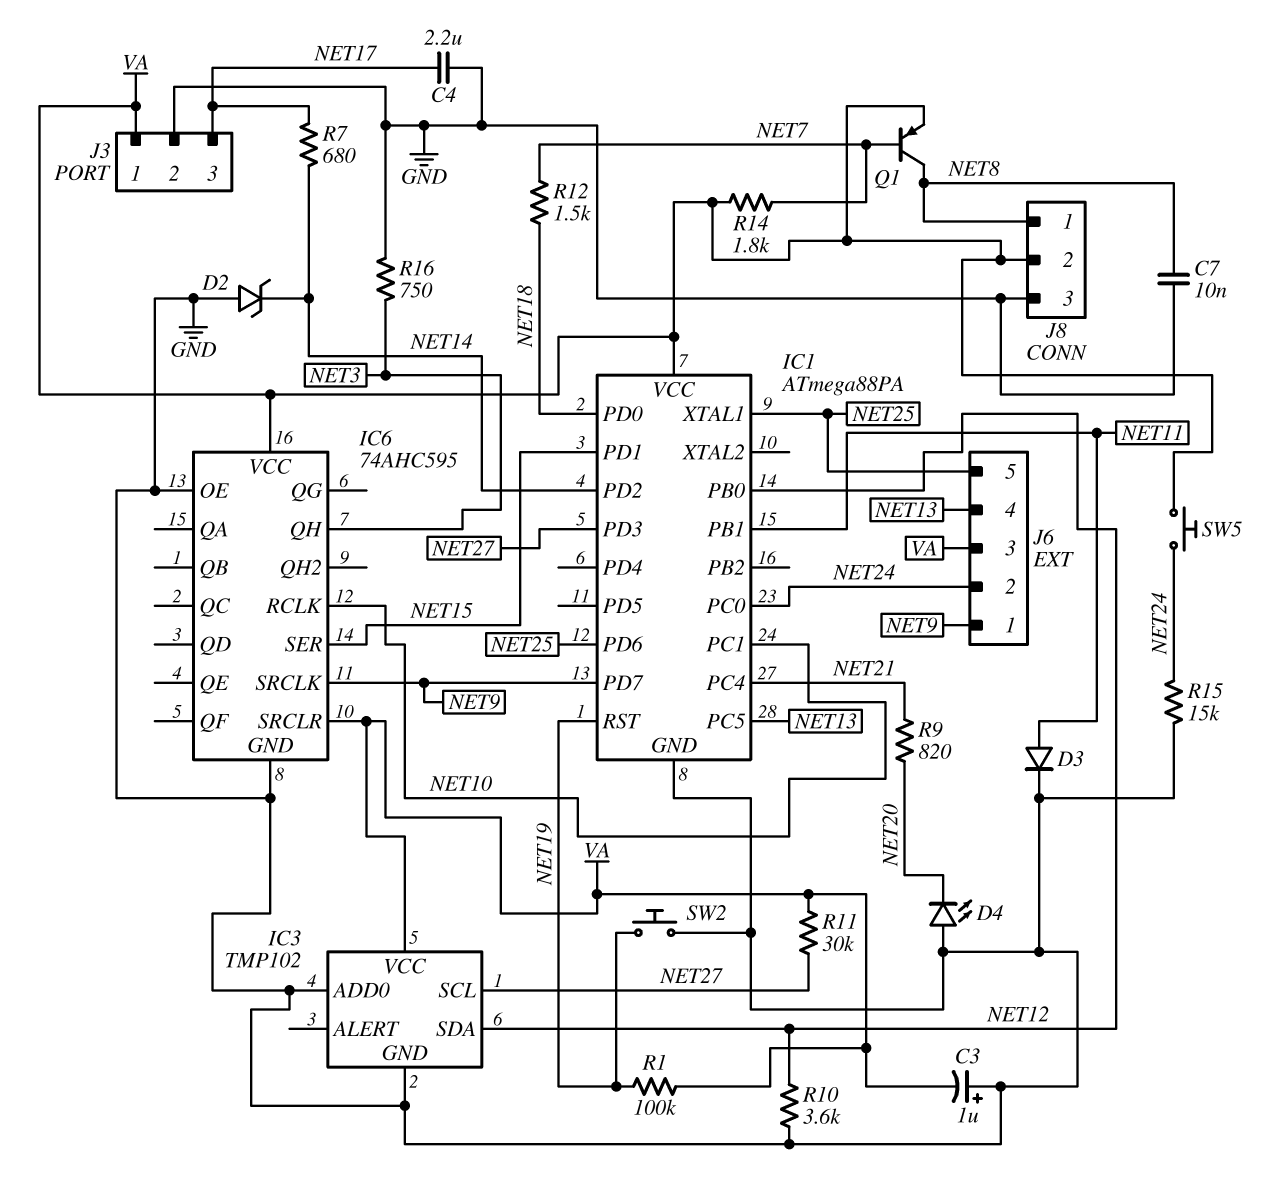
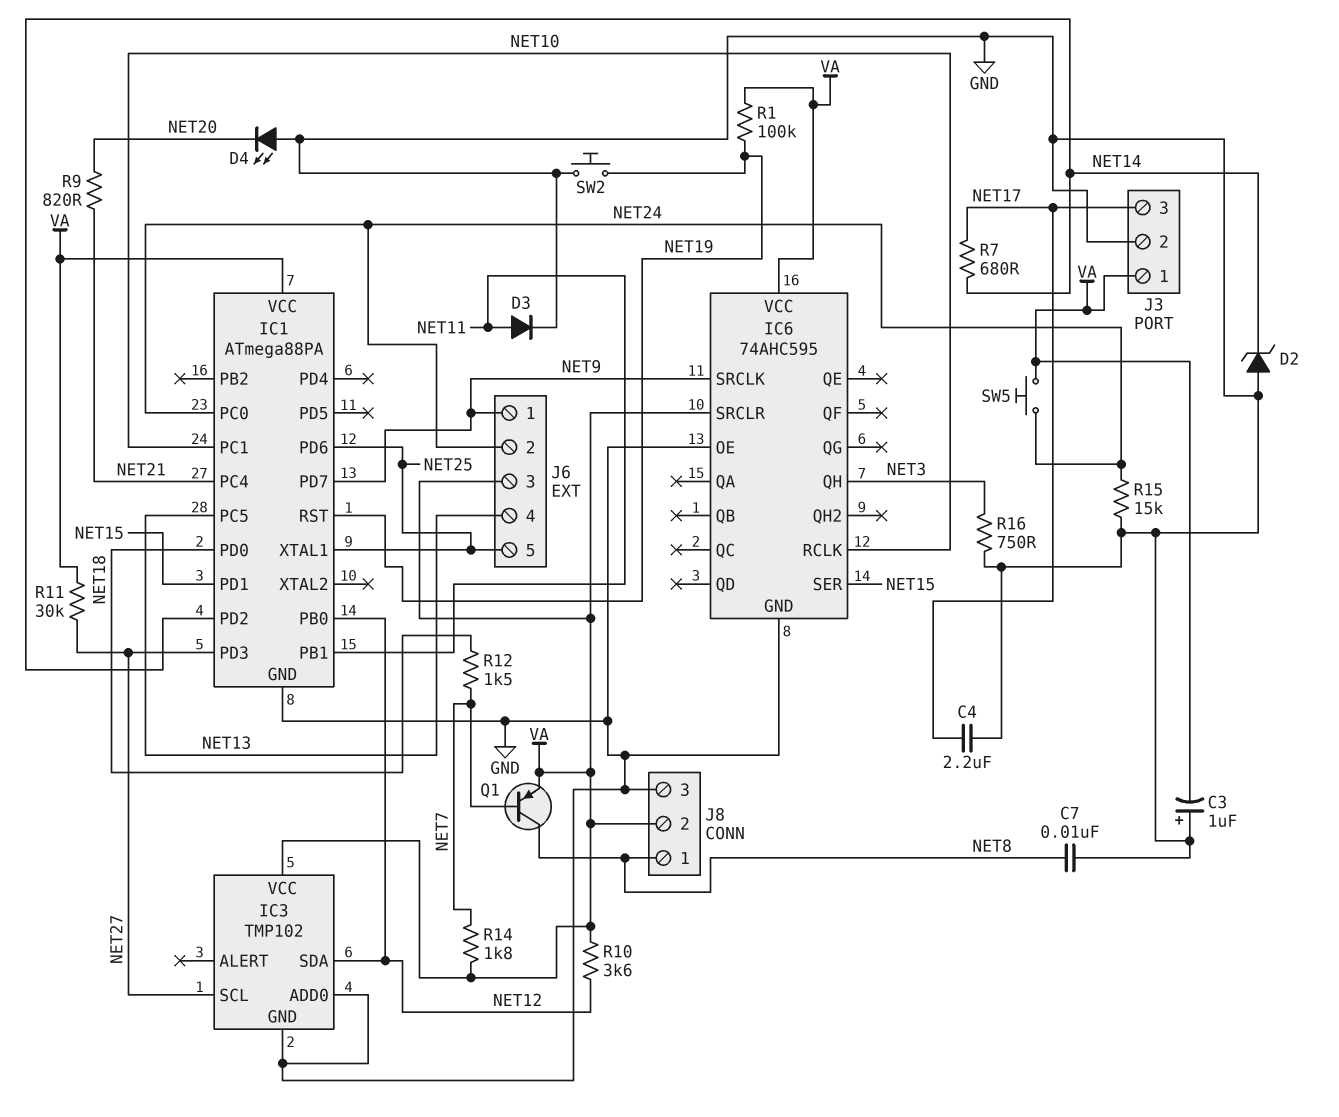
R10: 3.6k (GND, NET12) -> 3.6k (NET12, VA)

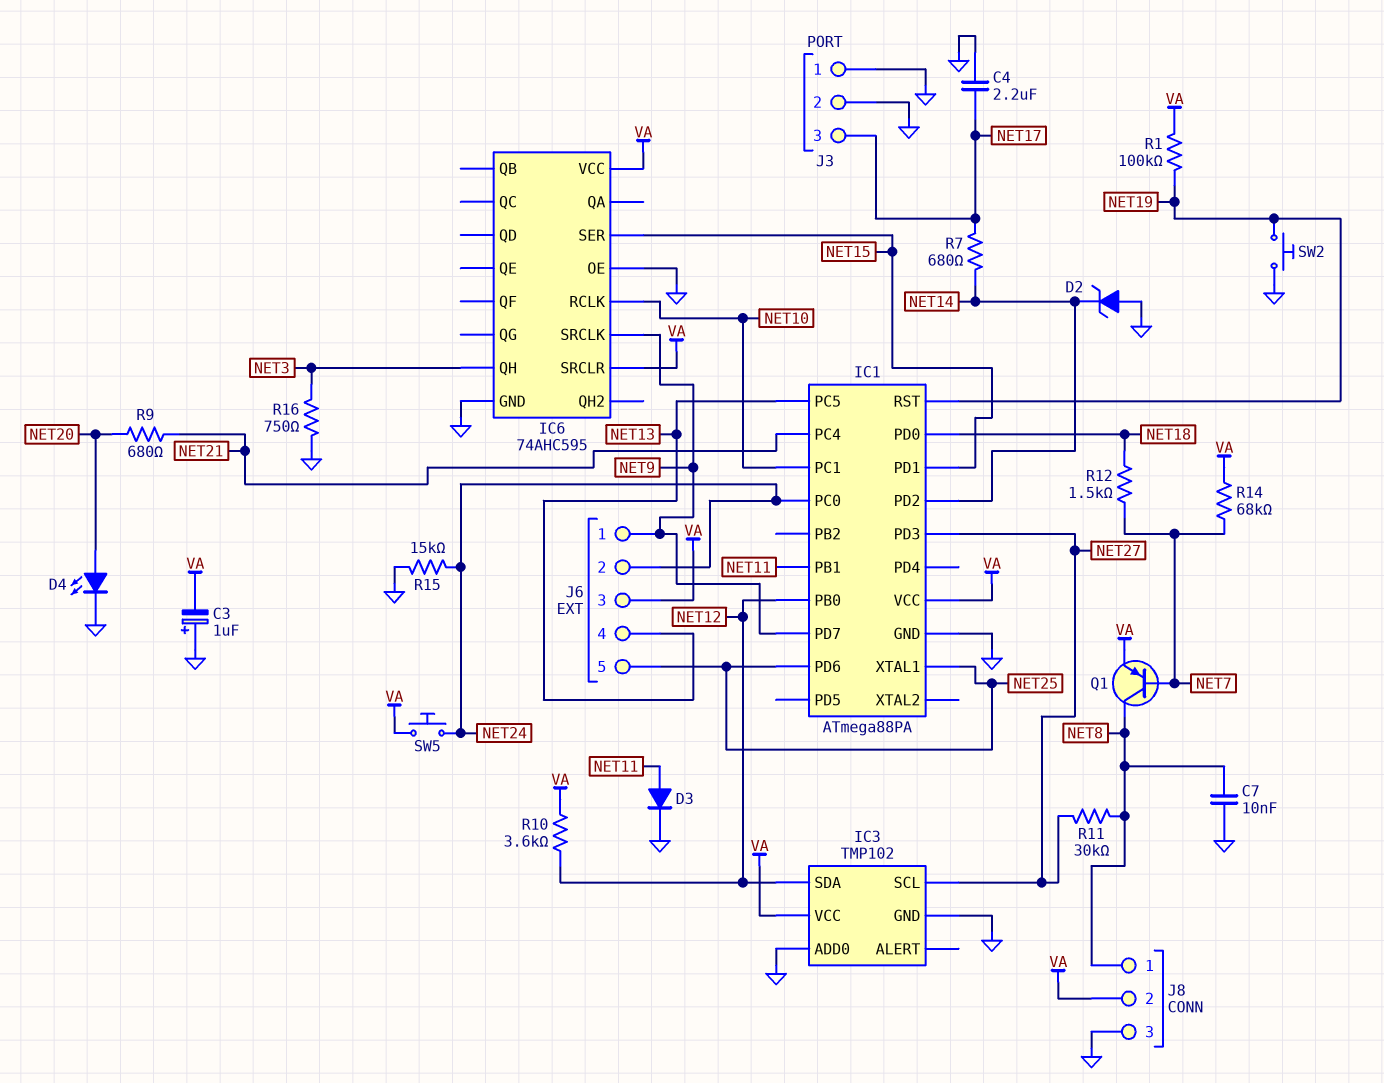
D4: LED (A GND, K NET20) -> LED (A NET20, K GND)
J3 pin 1: VA -> GND
R9: 820 (NET20, NET21) -> 680 (NET20, NET21)
R11: 30k (NET27, VA) -> 30k (NET8, NET27)
R14: 1.8k (NET7, VA) -> 68k (NET7, VA)

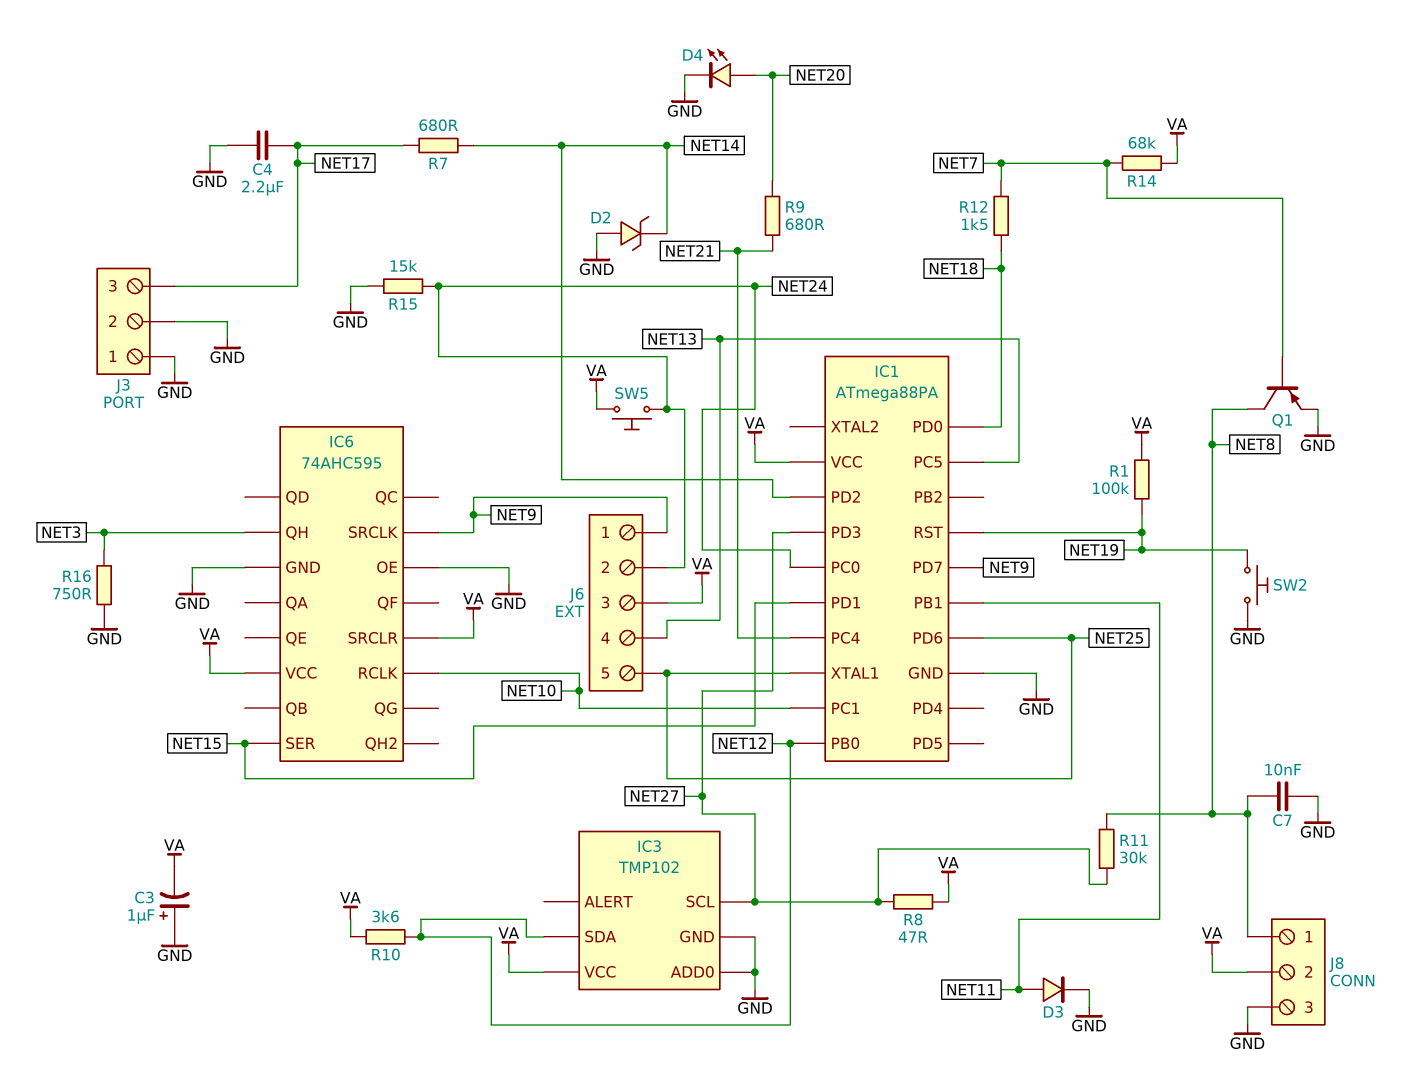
Q1: PNP (B NET7, C NET8, E VA) -> PNP (B NET7, C NET8, E GND)
R8: none -> 47 (NET27, VA)

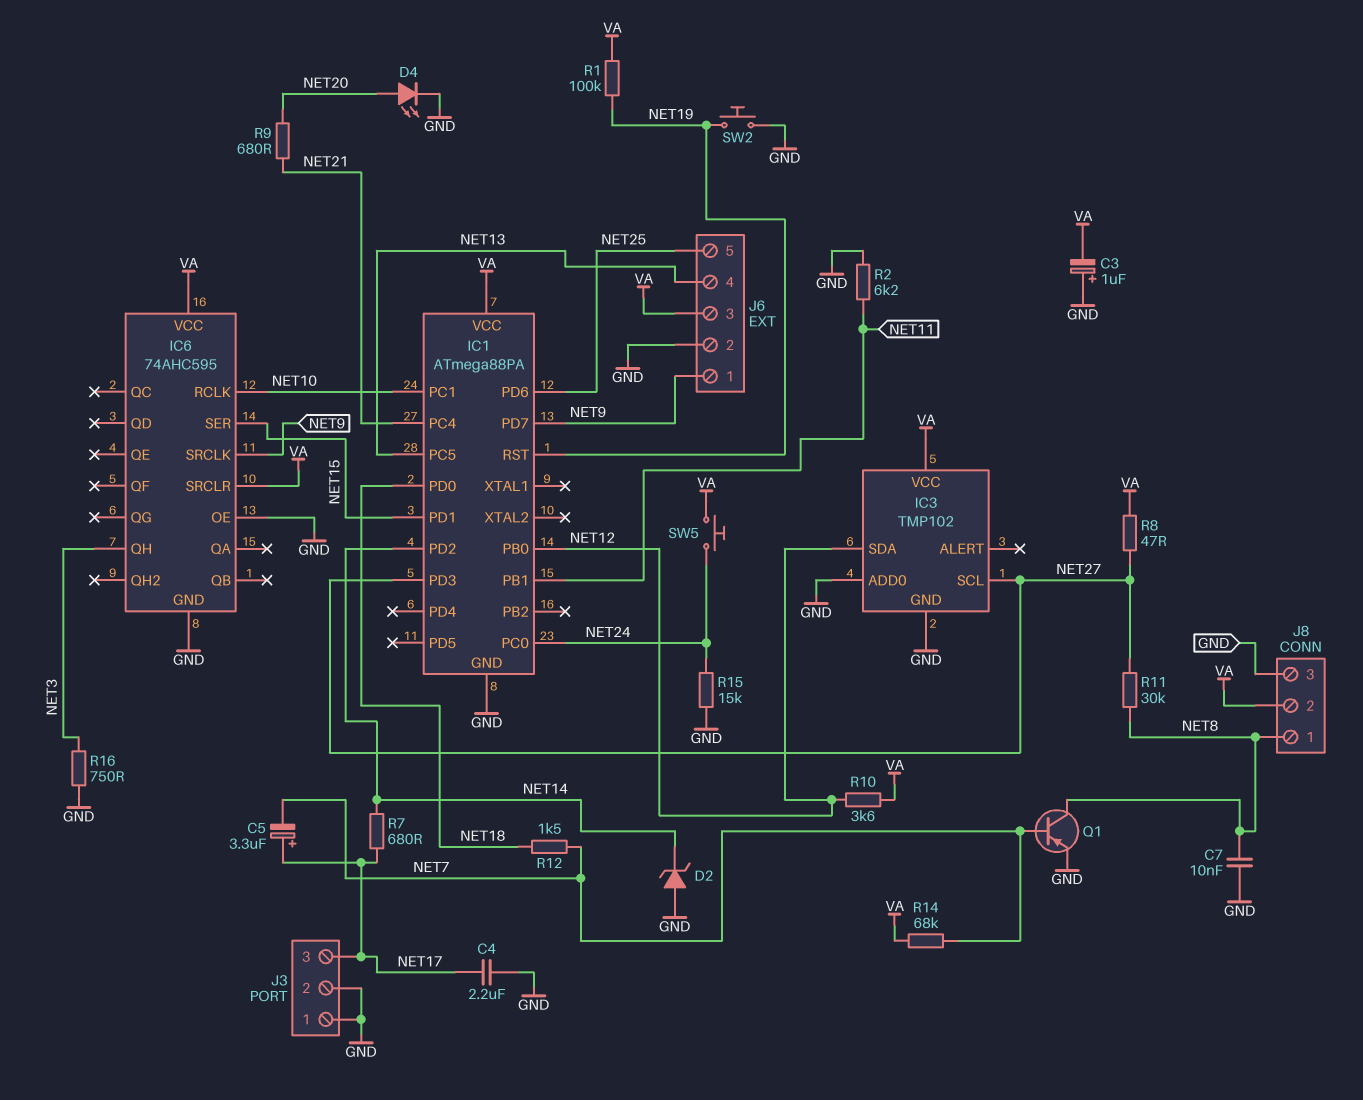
C5: none -> 3.3uF (plus NET17, minus NET7)
D3: diode (A NET11, K GND) -> none
IC1 pin XTAL1: NET25 -> none
J6 pin 2: NET24 -> GND
R2: none -> 6.2k (GND, NET11)

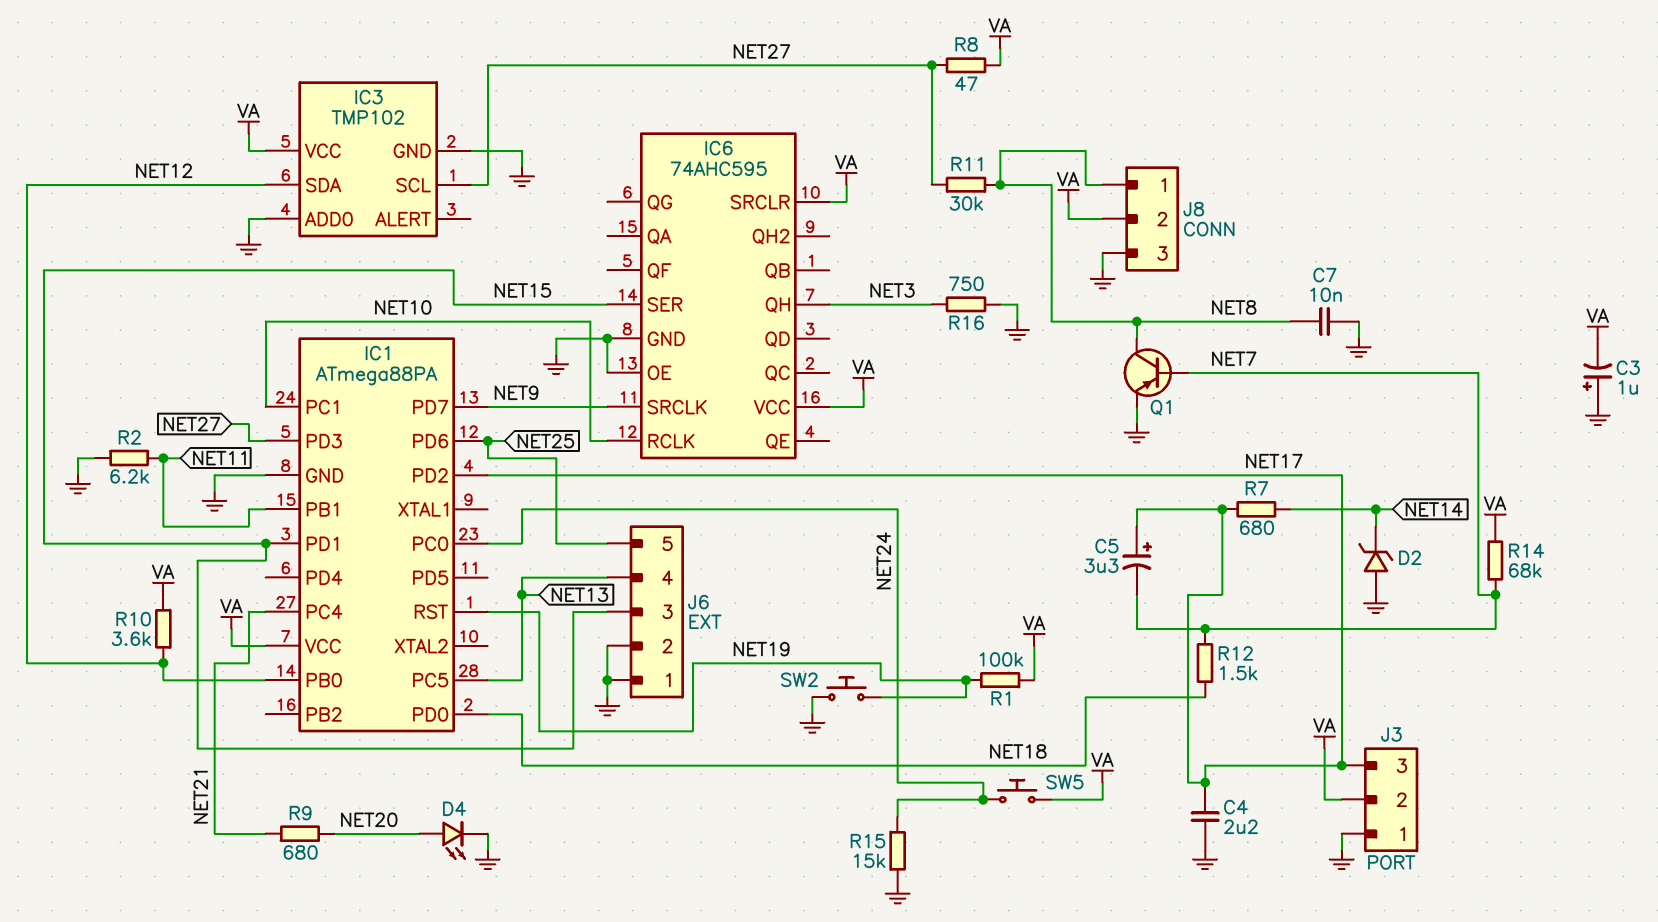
IC1 pin PD2: NET14 -> NET17
J3 pin 2: GND -> VA
J6 pin 1: NET9 -> GND
J6 pin 3: VA -> NET15

